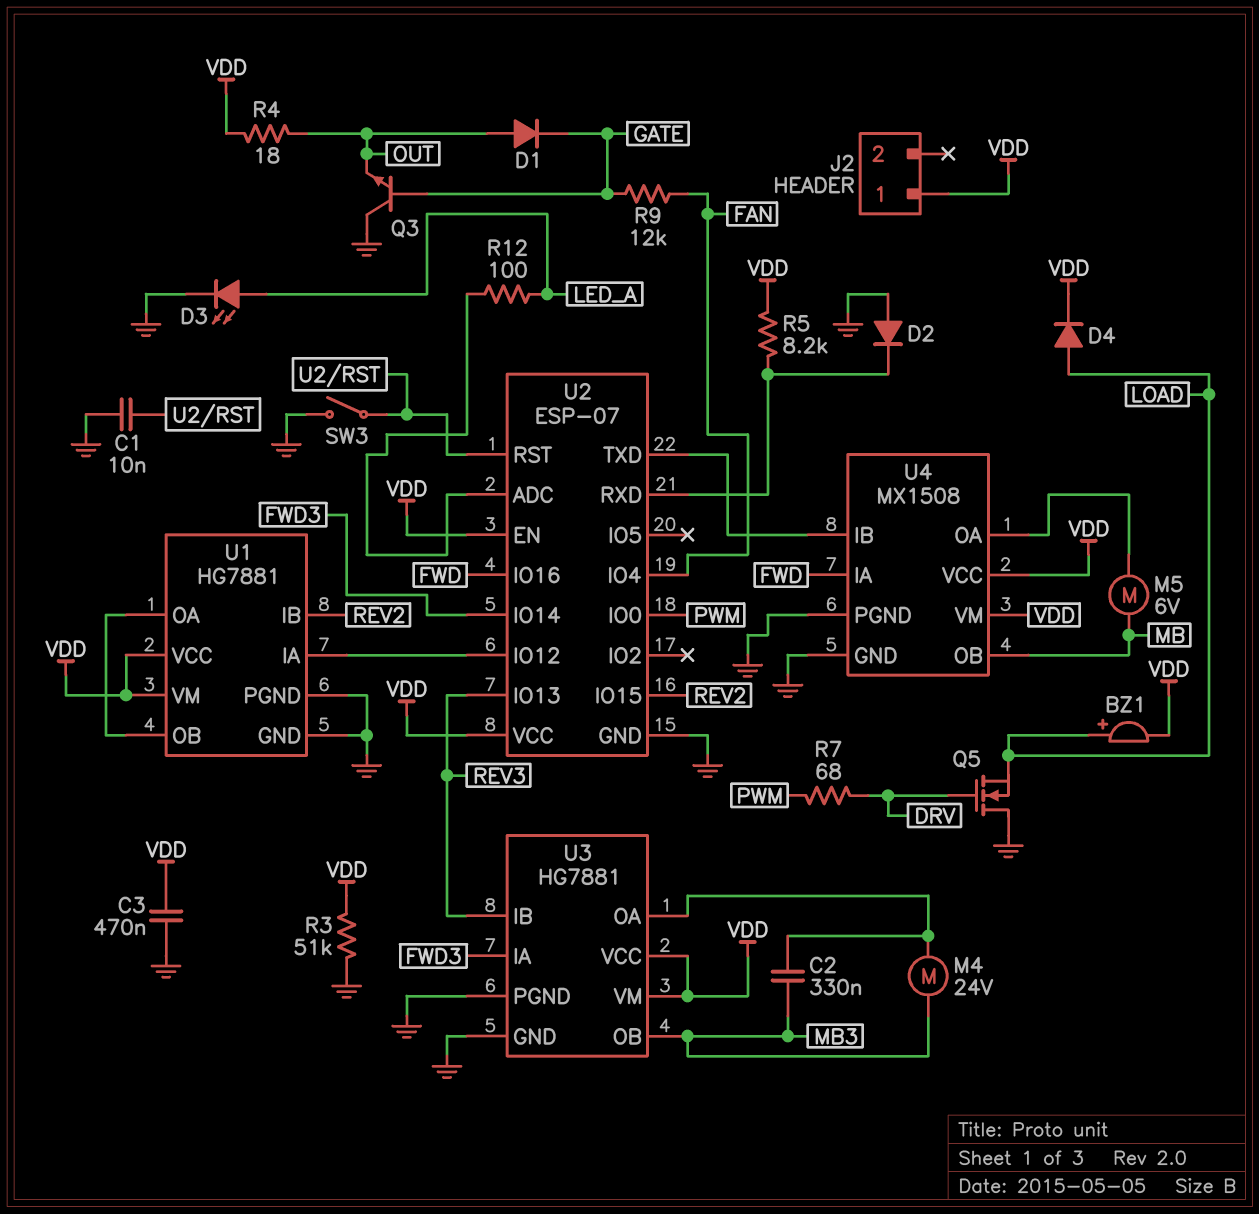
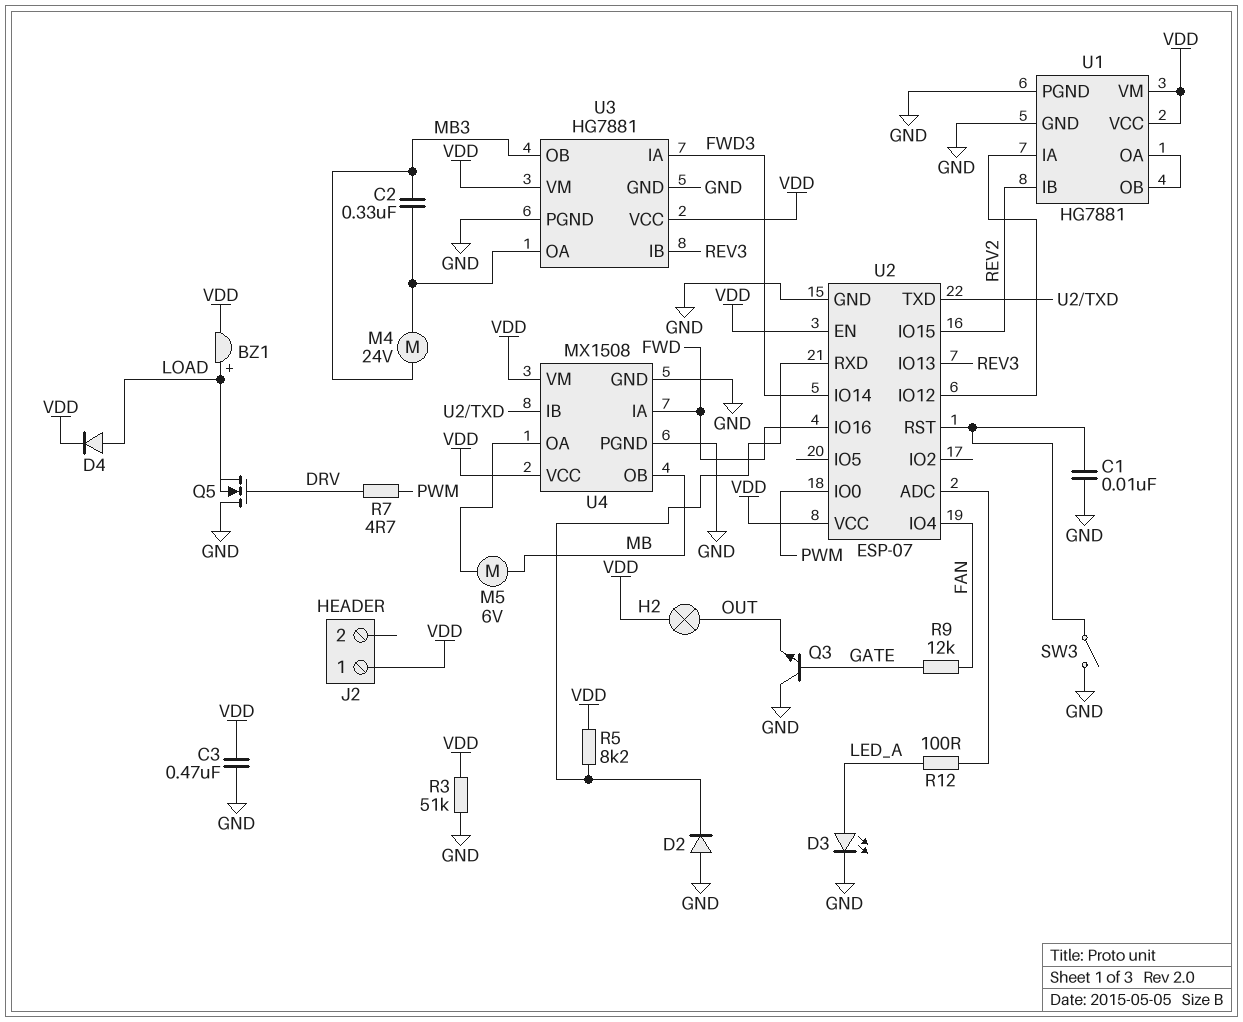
D1: diode (A OUT, K GATE) -> none
H2: none -> lamp (OUT, VDD)
R4: 18 (OUT, VDD) -> none
R7: 68 (DRV, PWM) -> 4.7 (DRV, PWM)

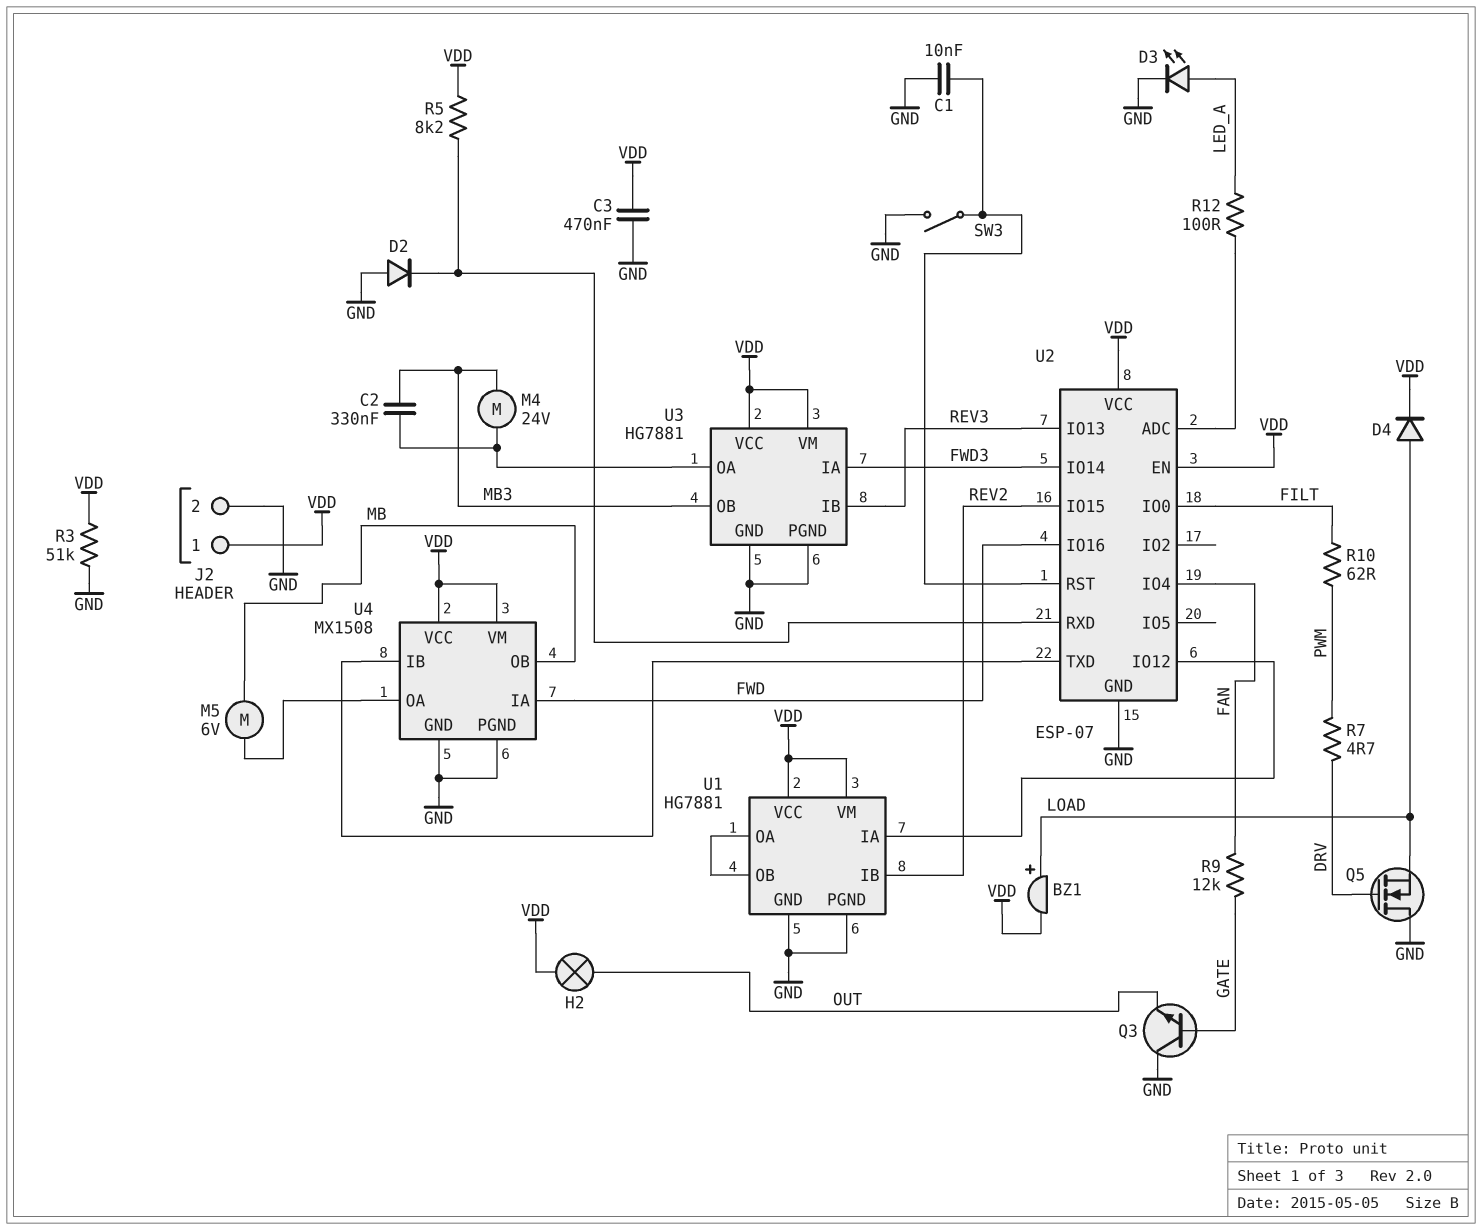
J2 pin 2: none -> GND
R10: none -> 62 (FILT, PWM)
U2 pin IO0: PWM -> FILT

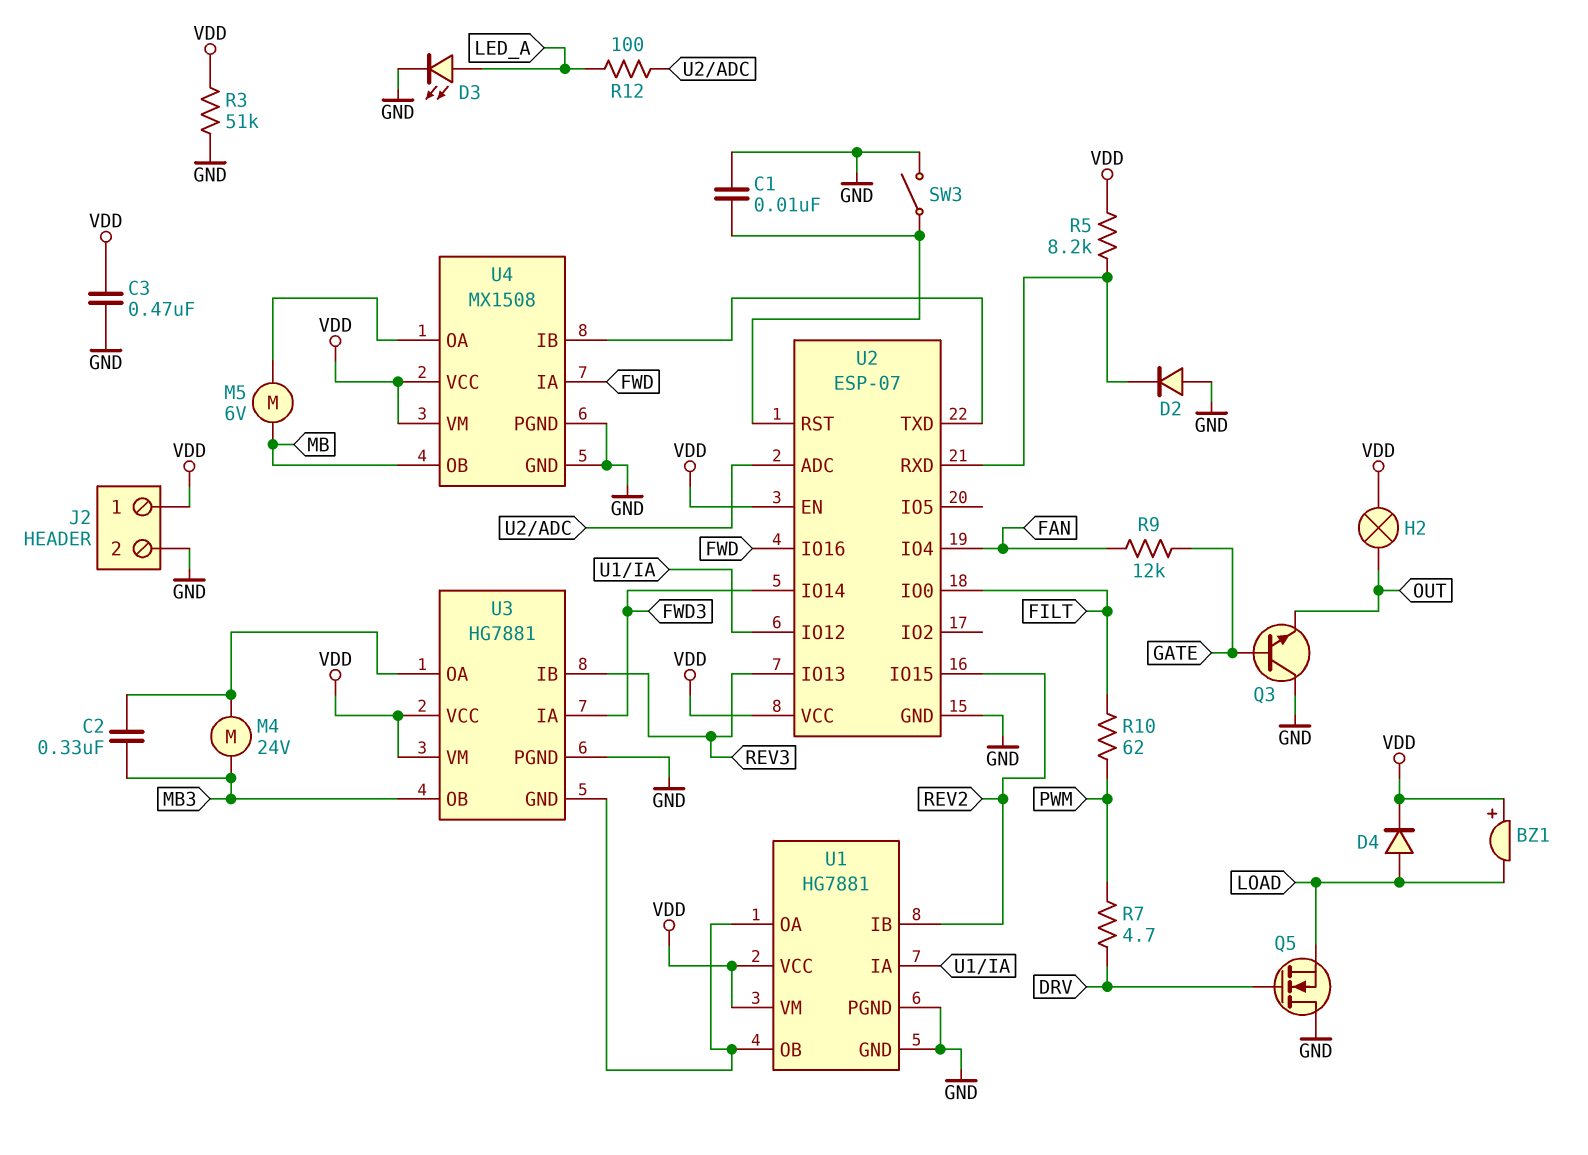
BZ1: buzzer (plus LOAD, minus VDD) -> buzzer (plus VDD, minus LOAD)
U3 pin GND: GND -> U1/OA

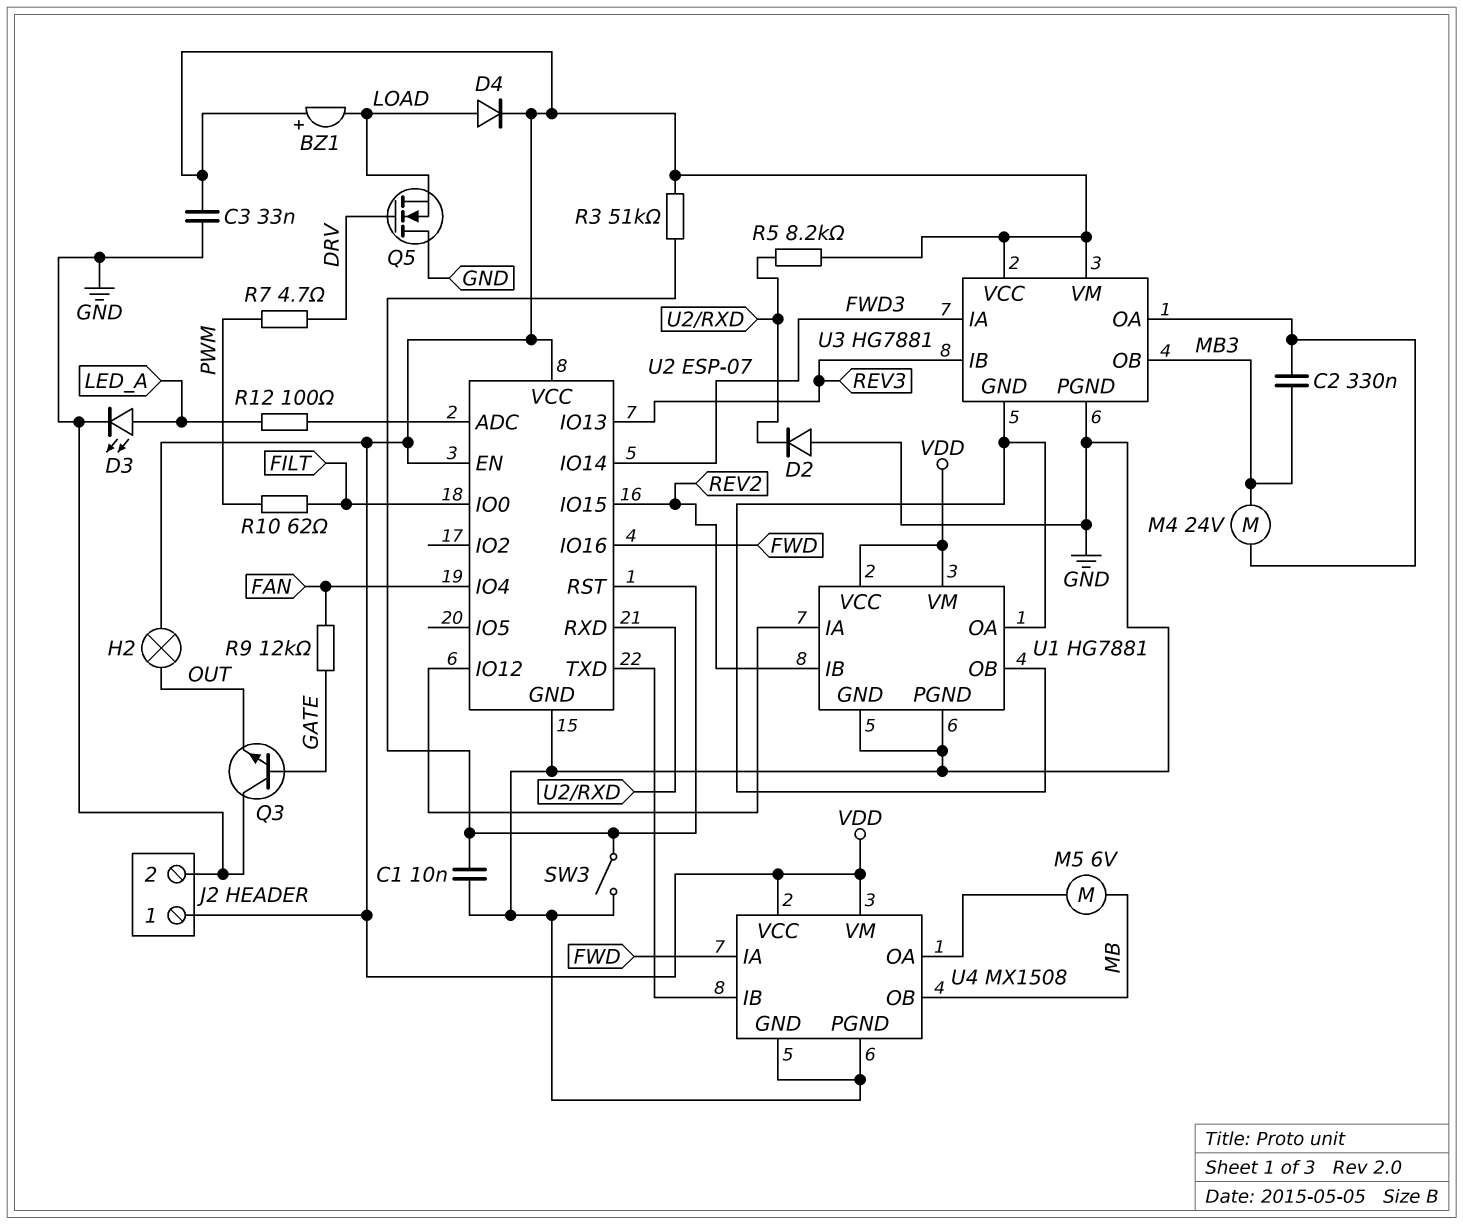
C3: 470nF (GND, VDD) -> 33nF (GND, VDD)
R3: 51k (GND, VDD) -> 51k (U2/RST, VDD)

